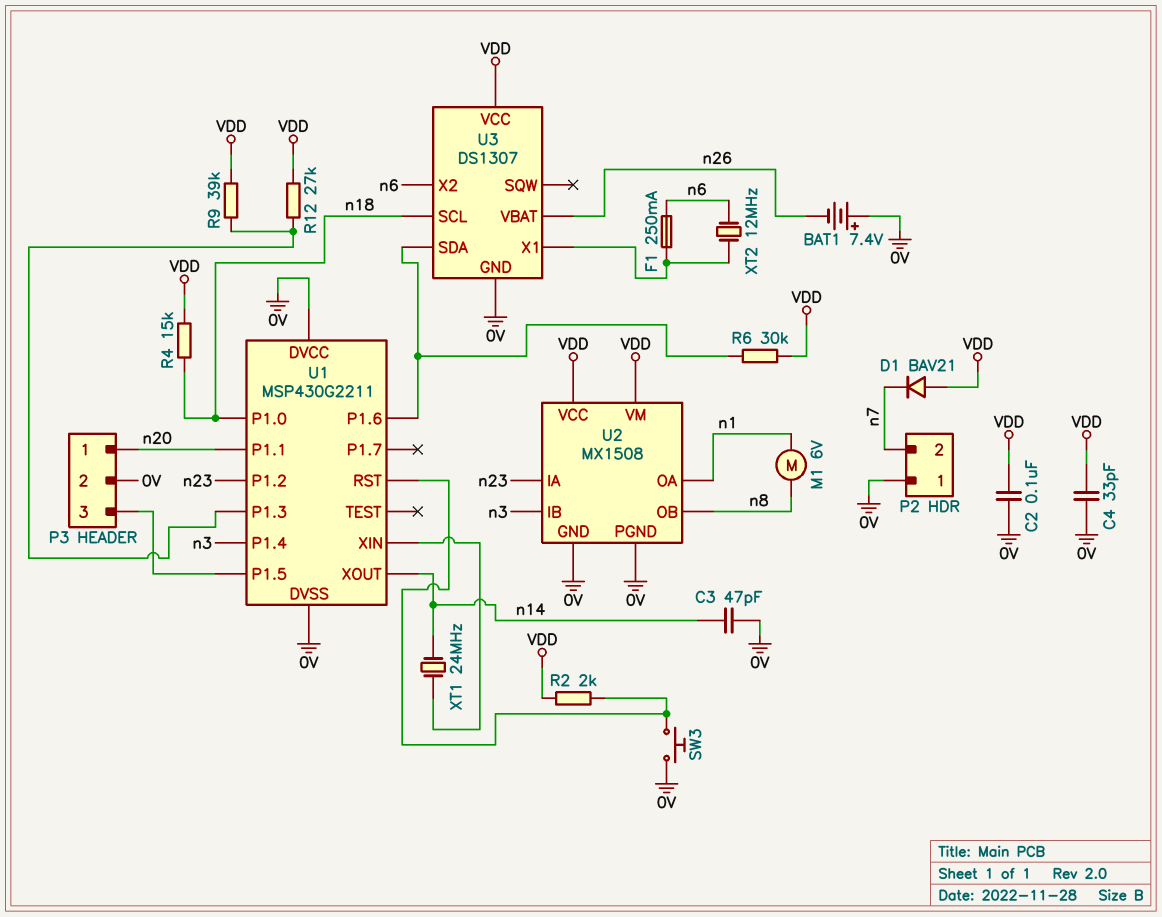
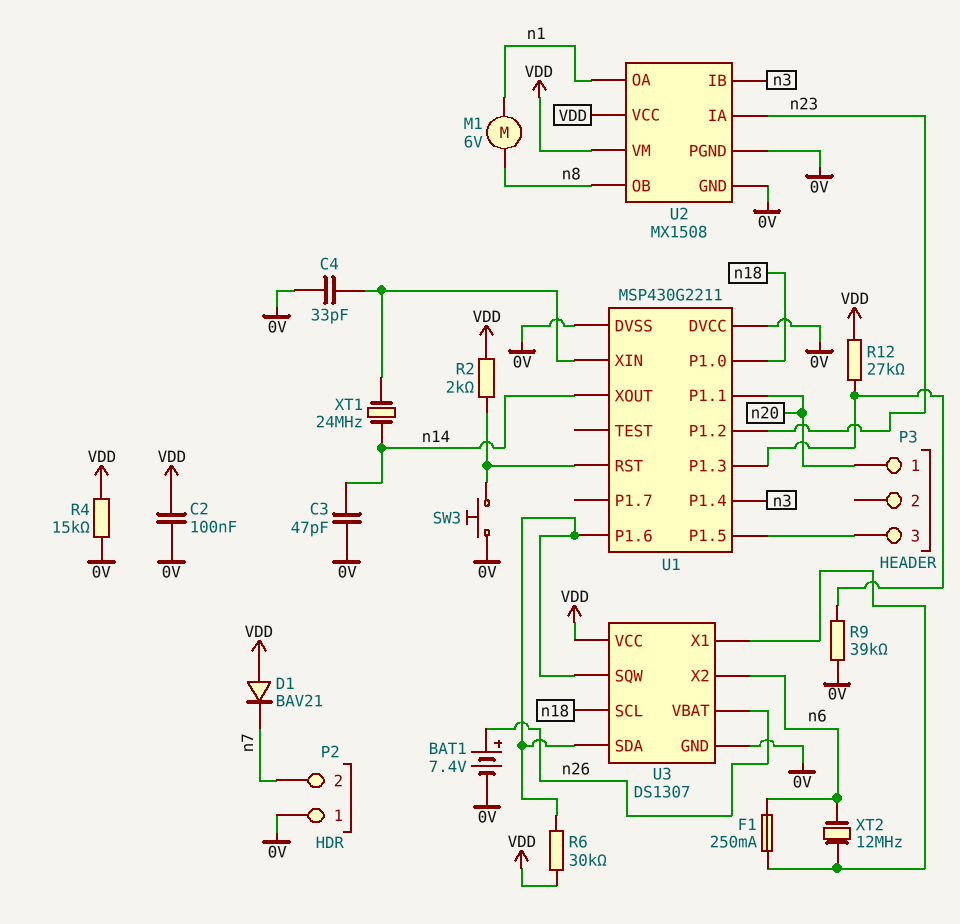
BAT1: 7.4V (plus 0V, minus n26) -> 7.4V (plus n26, minus 0V)
C4: 33pF (0V, VDD) -> 33pF (0V, U1/XIN)
P3 pin 2: 0V -> none
R4: 15k (VDD, n18) -> 15k (0V, VDD)
R9: 39k (U1/P1.3, VDD) -> 39k (0V, U1/P1.3)
U3 pin SQW: none -> U1/P1.6

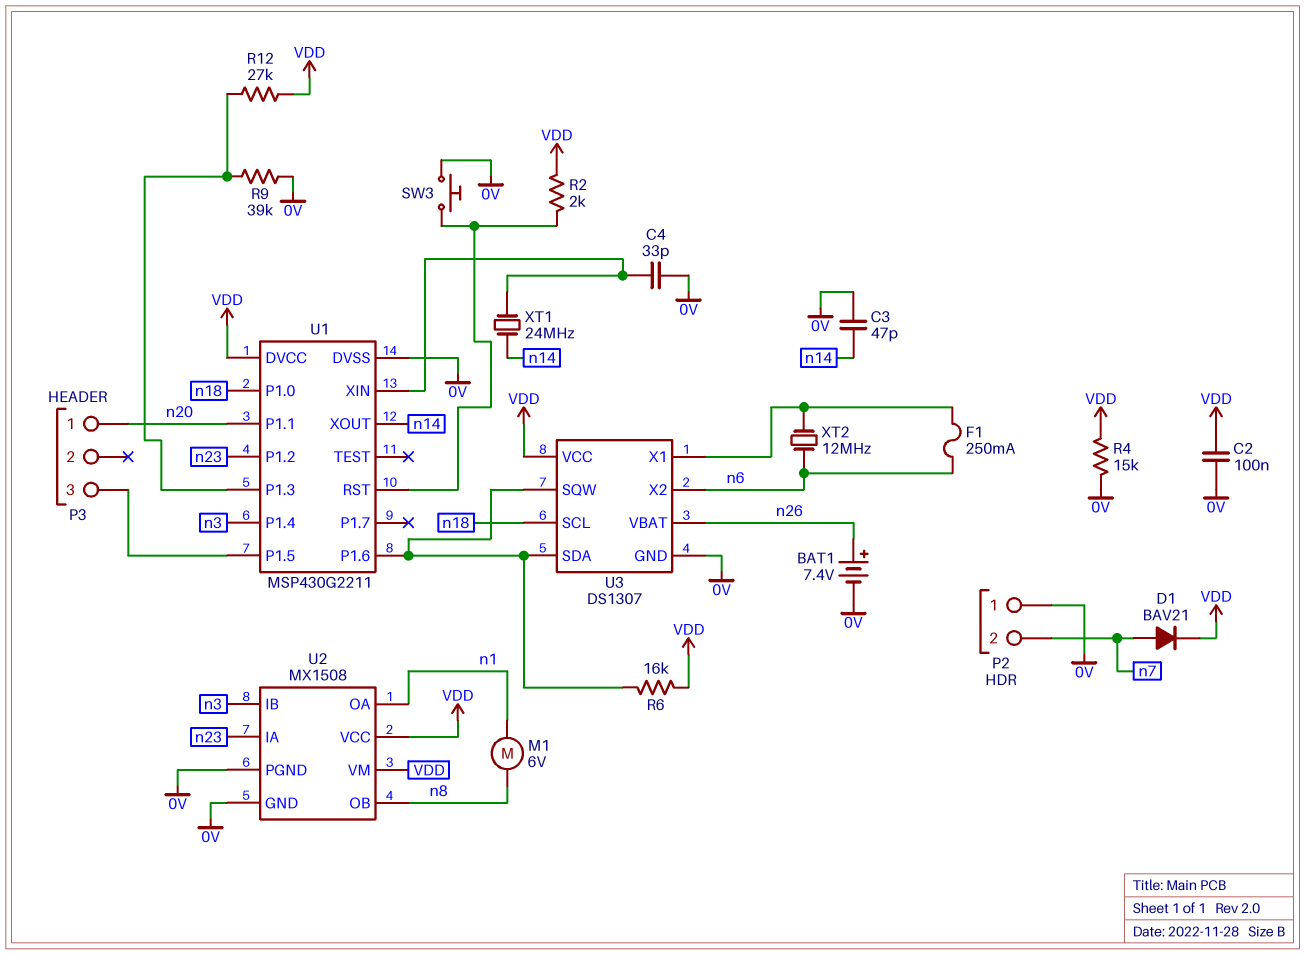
D1: diode BAV21 (A VDD, K n7) -> diode BAV21 (A n7, K VDD)
R6: 30k (U1/P1.6, VDD) -> 16k (U1/P1.6, VDD)
U1 pin DVCC: 0V -> VDD

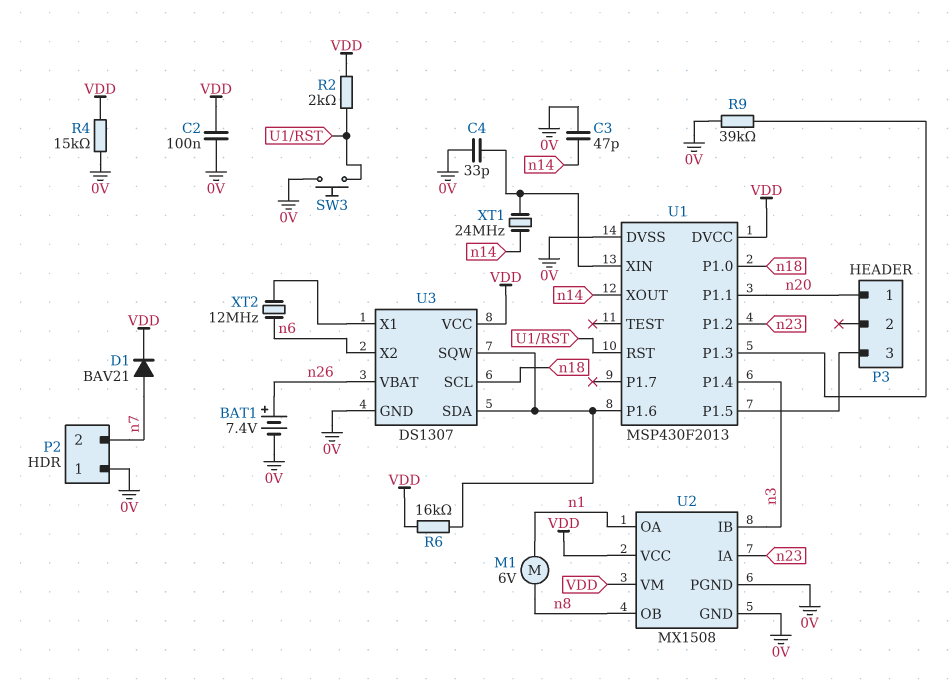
F1: 250mA (U3/X1, n6) -> none
R12: 27k (U1/P1.3, VDD) -> none
U1: MSP430G2211 -> MSP430F2013

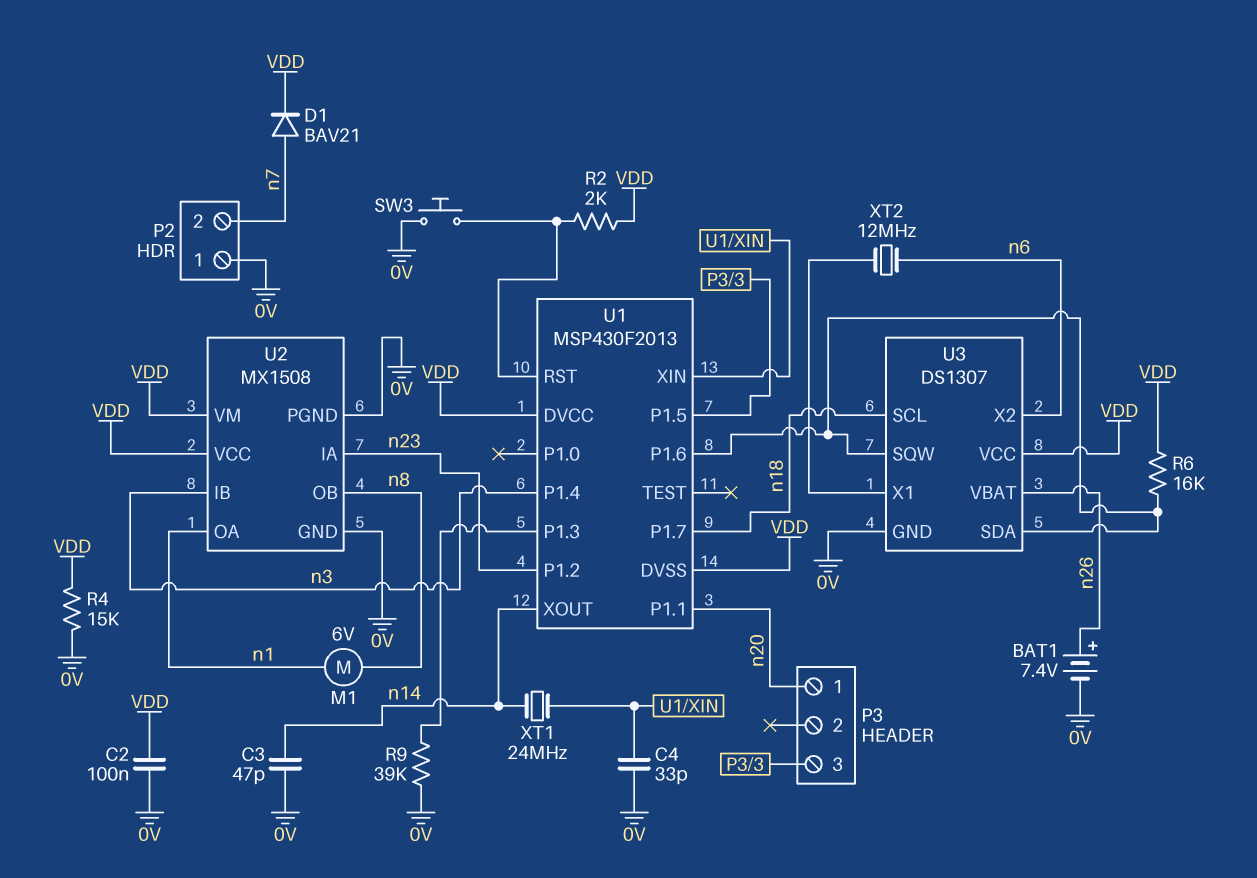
U1 pin DVSS: 0V -> VDD
U1 pin P1.0: n18 -> none
U1 pin P1.7: none -> n18

